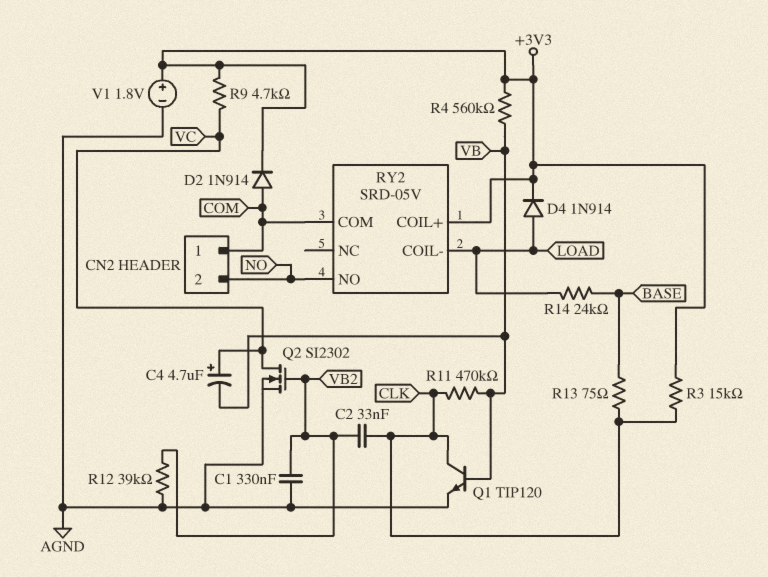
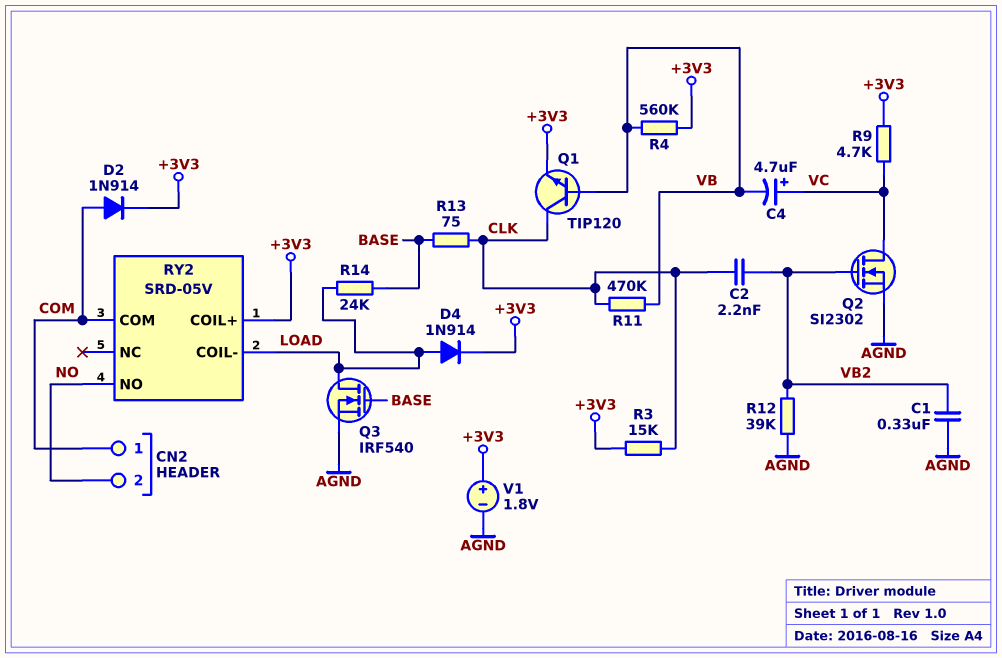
C2: 33nF (CLK, VB2) -> 2.2nF (CLK, VB2)
Q1: NPN TIP120 (B VB, C CLK, E AGND) -> NPN TIP120 (B VB, C CLK, E +3V3)
Q3: none -> NMOS IRF540 (G BASE, D LOAD, S AGND)

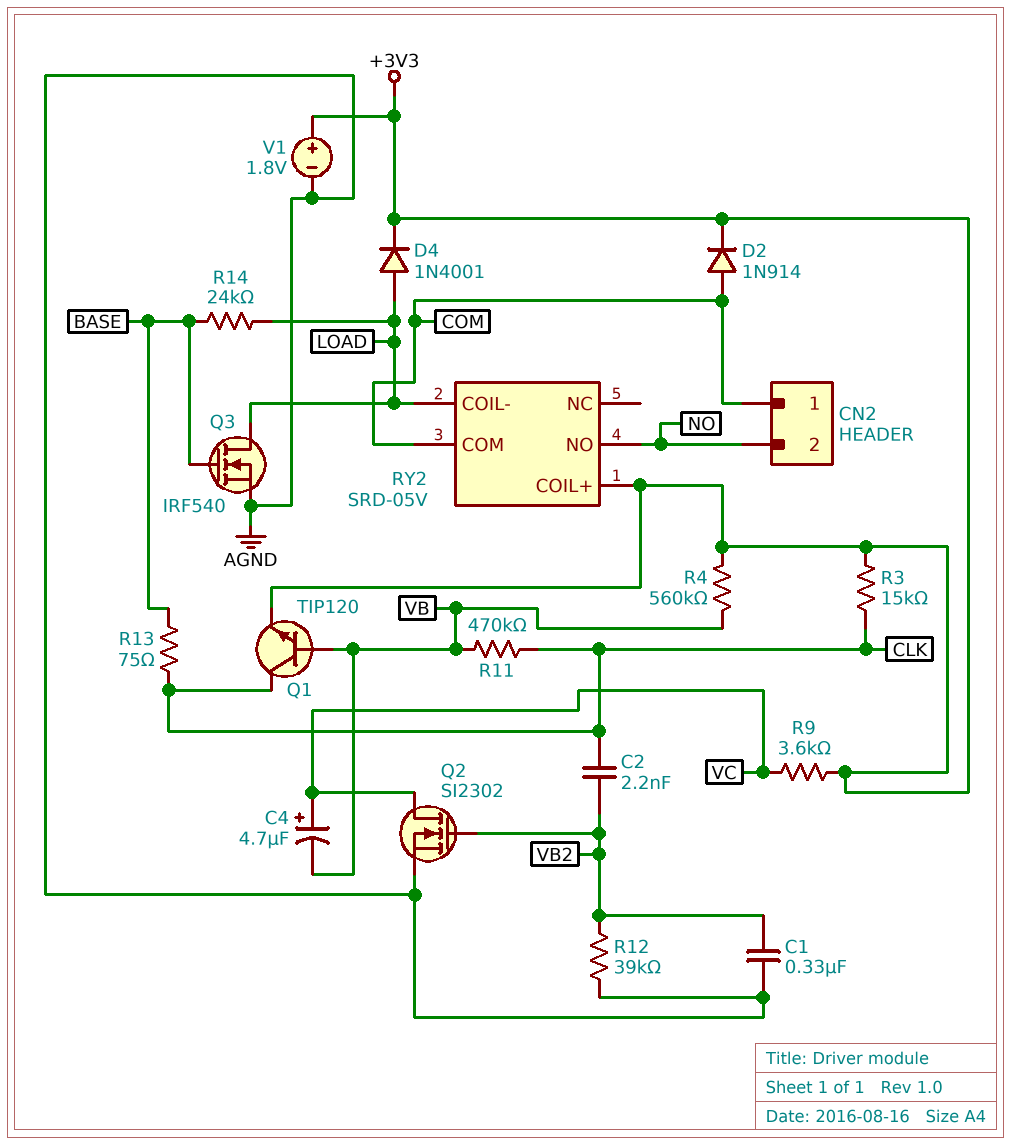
D4: diode 1N914 (A LOAD, K +3V3) -> diode 1N4001 (A LOAD, K +3V3)
R9: 4.7k (+3V3, VC) -> 3.6k (+3V3, VC)

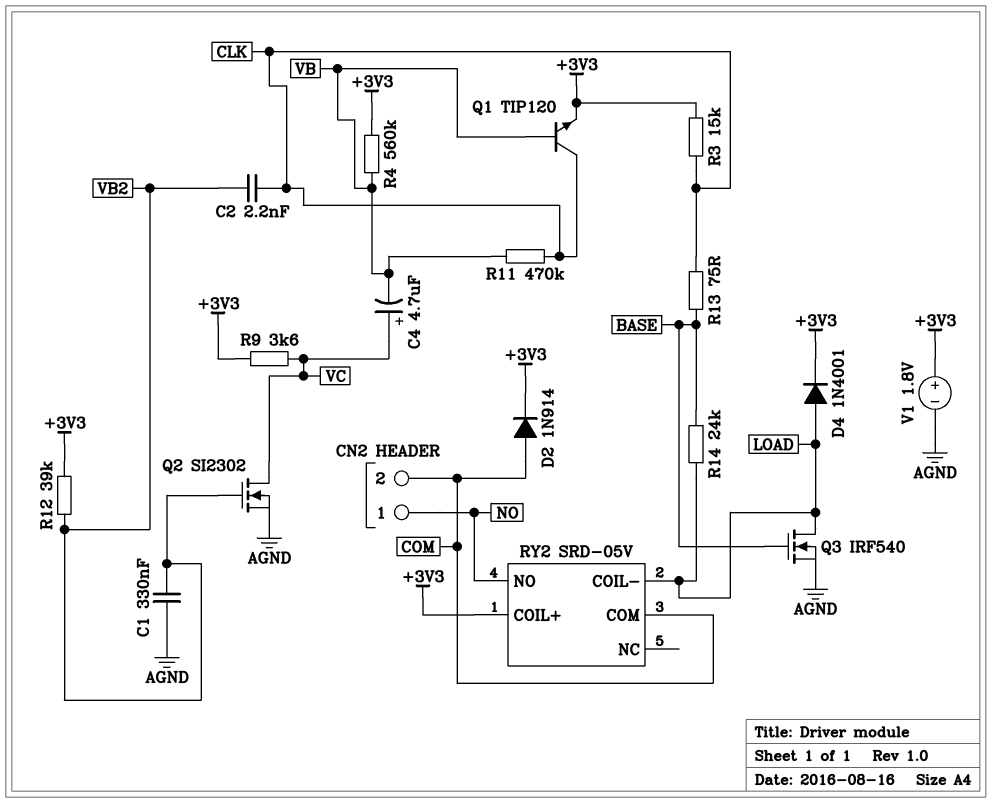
CN2 pin 1: COM -> NO
CN2 pin 2: NO -> COM
R12: 39k (AGND, VB2) -> 39k (+3V3, VB2)

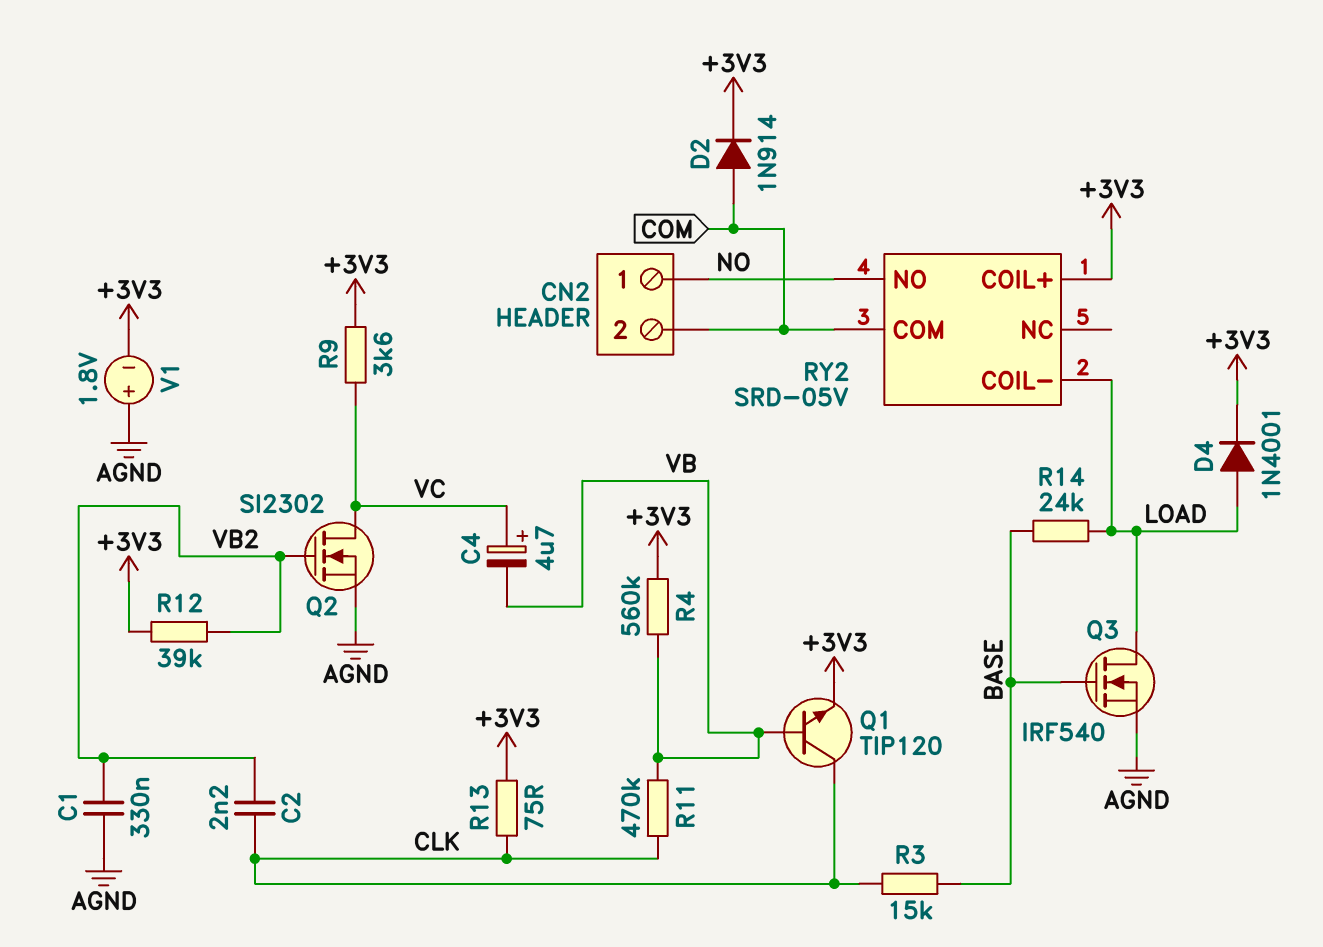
R3: 15k (+3V3, CLK) -> 15k (BASE, CLK)
R13: 75 (BASE, CLK) -> 75 (+3V3, CLK)
V1: 1.8V (plus +3V3, minus AGND) -> 1.8V (plus AGND, minus +3V3)

